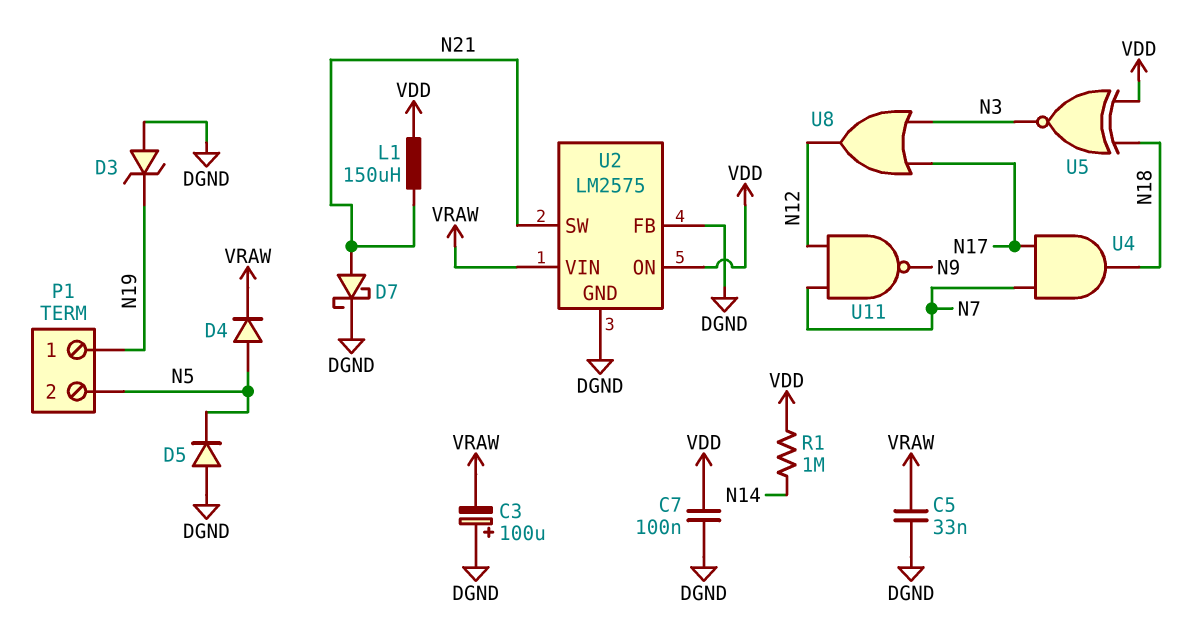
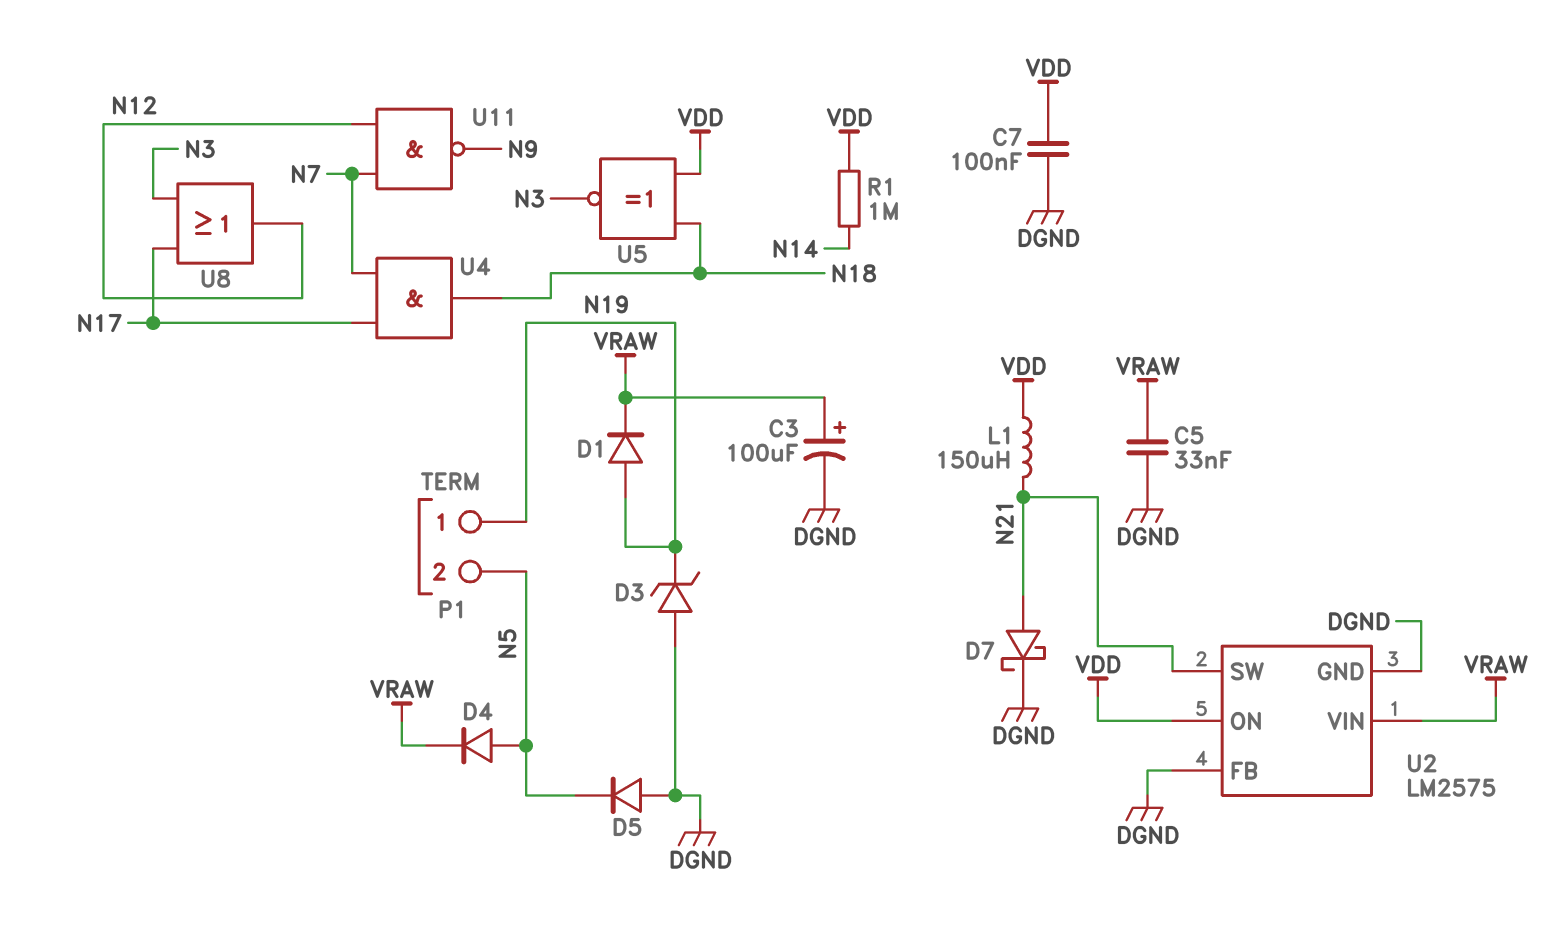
C3: 100uF (plus DGND, minus VRAW) -> 100uF (plus VRAW, minus DGND)
D1: none -> diode (A N19, K VRAW)

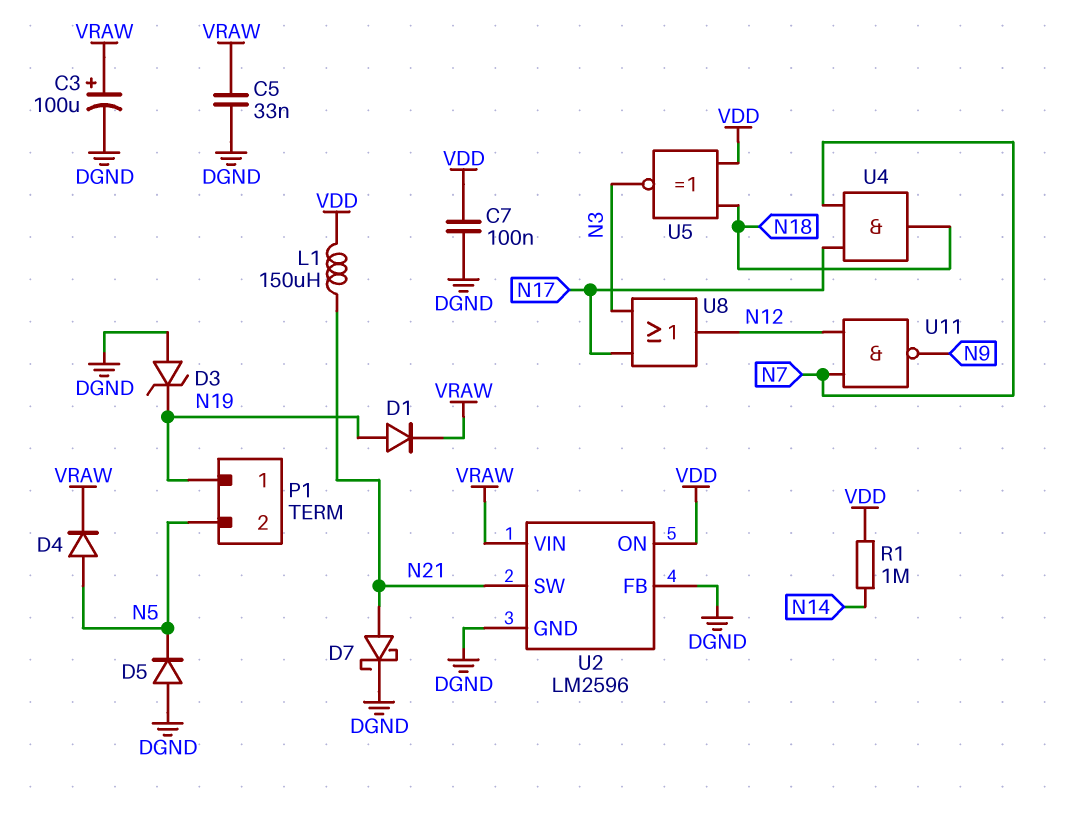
U2: LM2575 -> LM2596

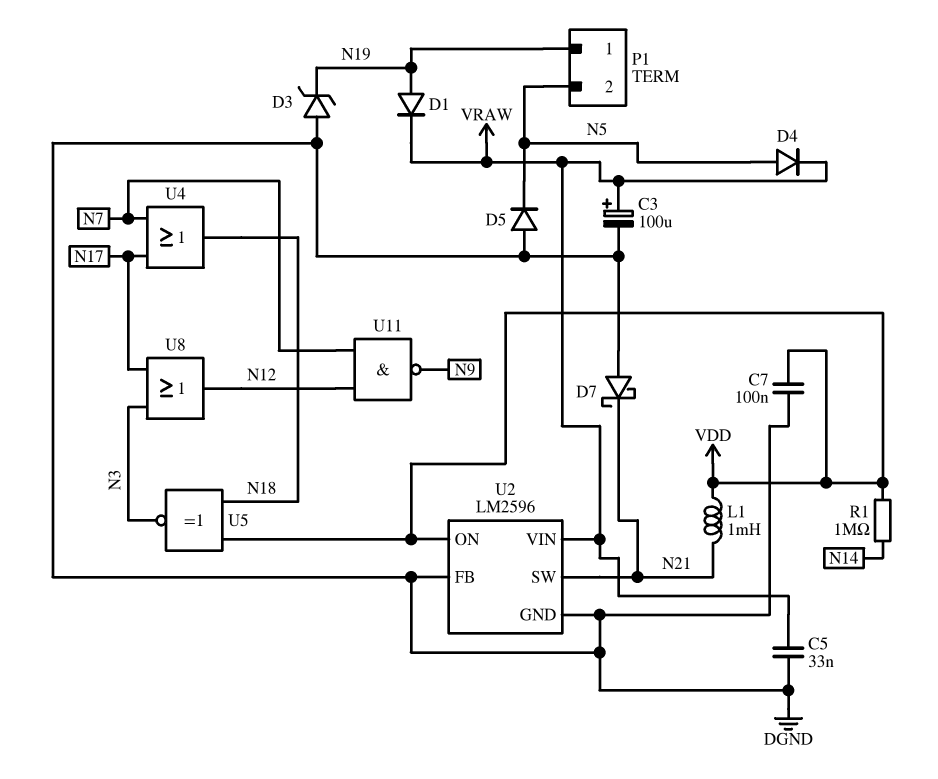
D7: schottky (A N21, K DGND) -> schottky (A DGND, K N21)
L1: 150uH (N21, VDD) -> 1mH (N21, VDD)
U4: AND (in N7, in N17, out N18) -> OR (in N7, in N17, out N18)

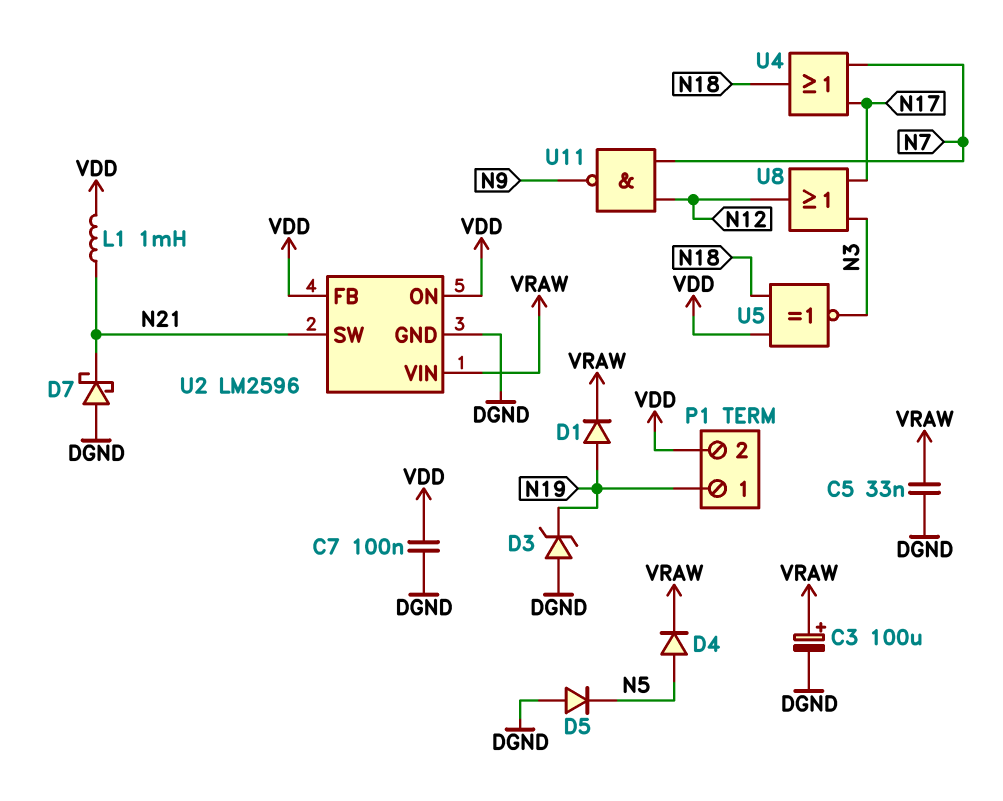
P1 pin 2: N5 -> VDD
R1: 1M (N14, VDD) -> none
U2 pin FB: DGND -> VDD

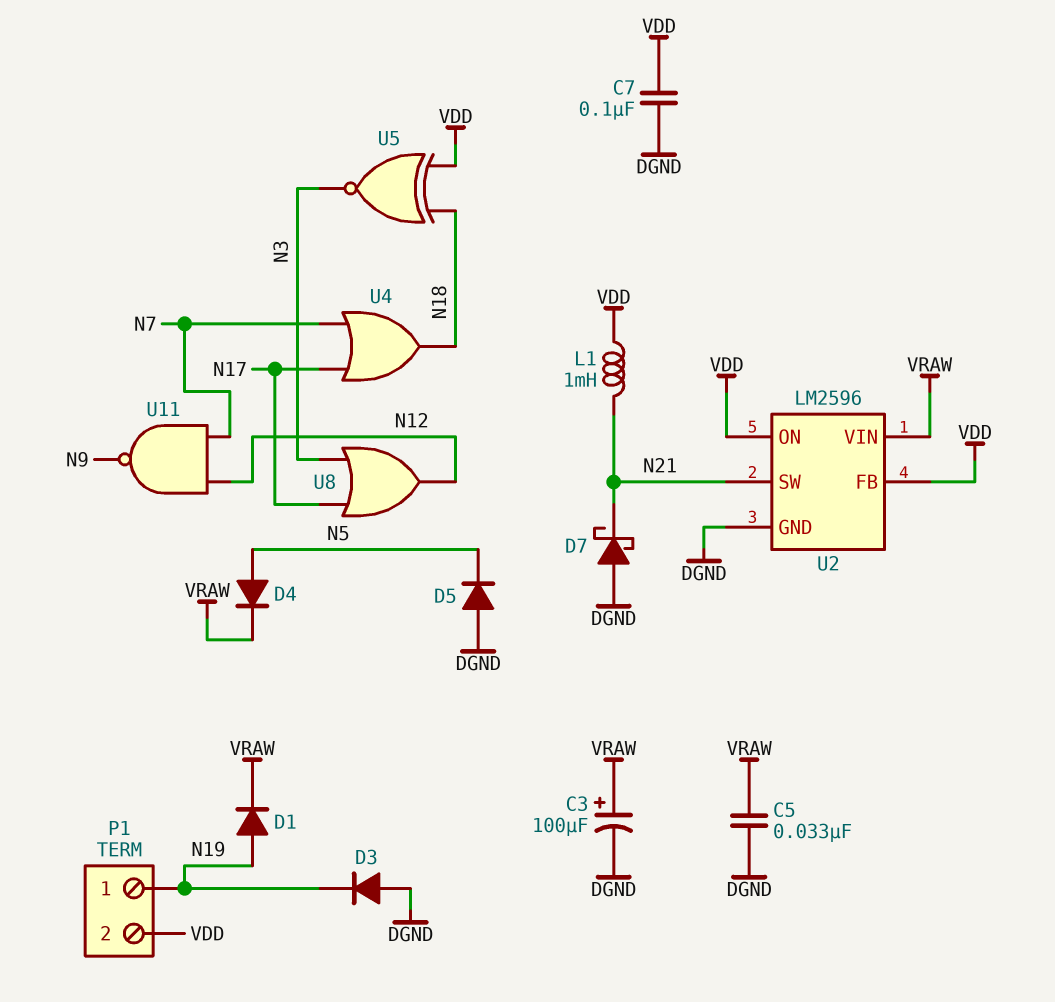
D3: zener (A DGND, K N19) -> diode (A DGND, K N19)

